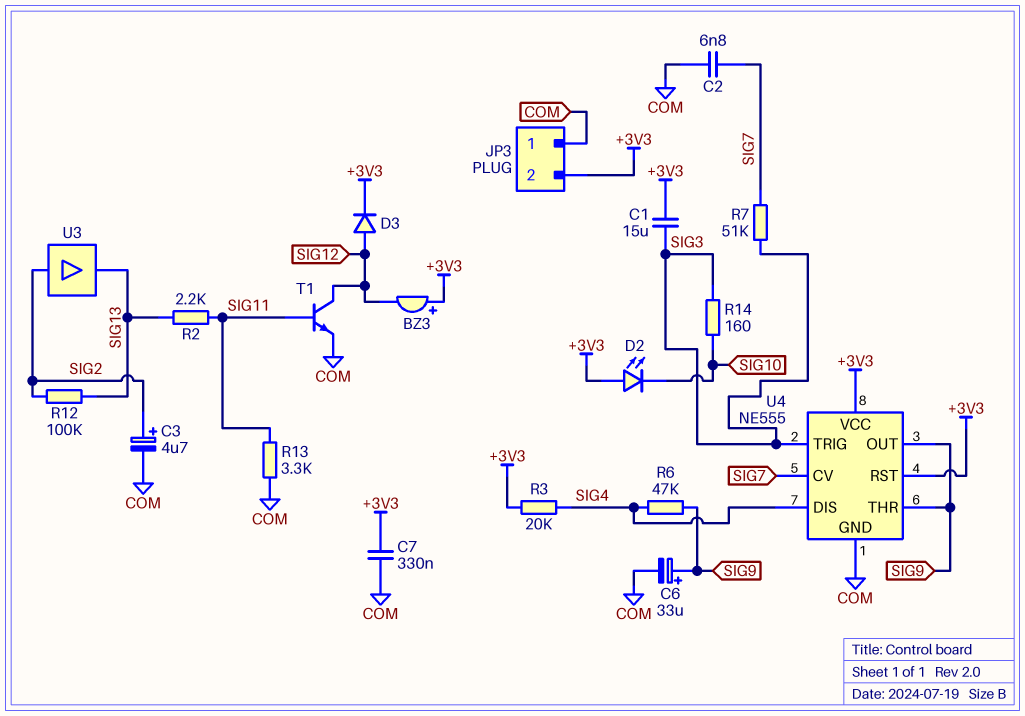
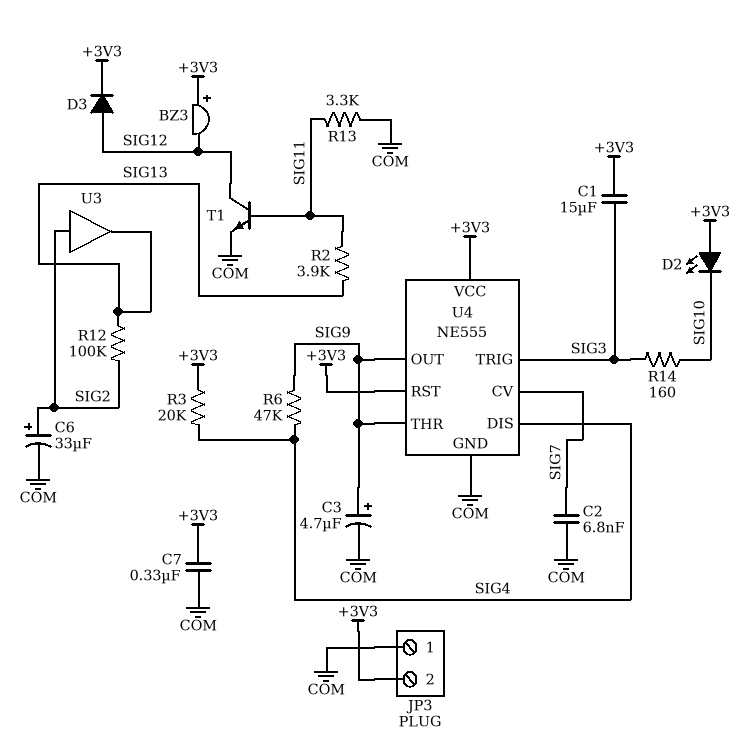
C3: 4.7uF (plus SIG2, minus COM) -> 4.7uF (plus SIG9, minus COM)
C6: 33uF (plus SIG9, minus COM) -> 33uF (plus SIG2, minus COM)
R2: 2.2k (SIG11, SIG13) -> 3.9k (SIG11, SIG13)
R7: 51k (SIG3, SIG7) -> none

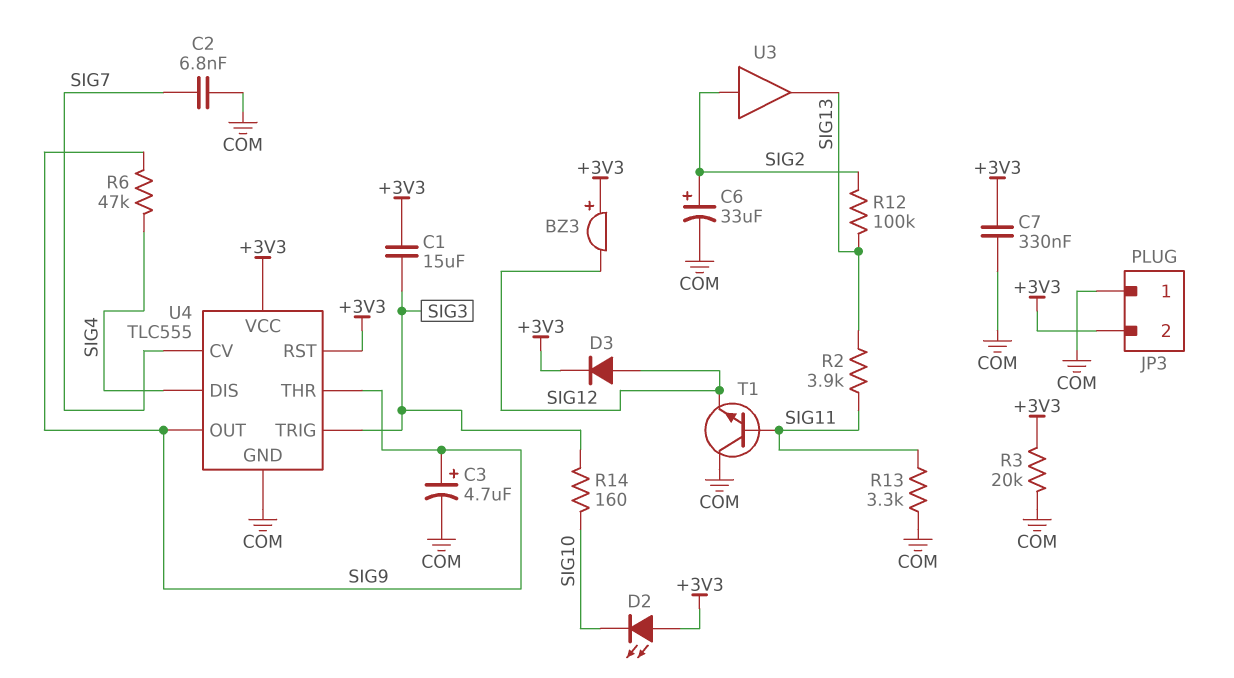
R3: 20k (+3V3, SIG4) -> 20k (+3V3, COM)
T1: NPN (B SIG11, C SIG12, E COM) -> NPN (B SIG11, C COM, E SIG12)
U4: NE555 -> TLC555

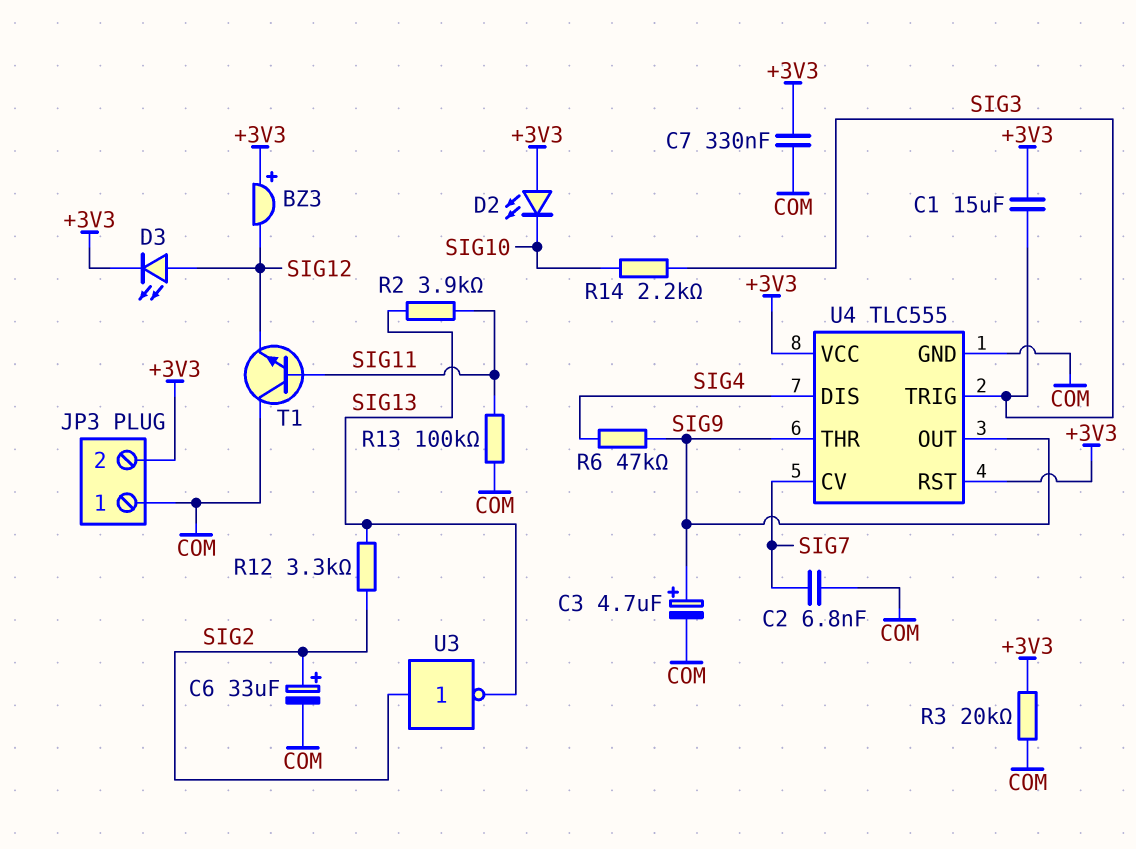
D3: diode (A SIG12, K +3V3) -> LED (A SIG12, K +3V3)
R12: 100k (SIG2, SIG13) -> 3.3k (SIG2, SIG13)
R13: 3.3k (COM, SIG11) -> 100k (COM, SIG11)
R14: 160 (SIG3, SIG10) -> 2.2k (SIG3, SIG10)
U3: buffer (in SIG2, out SIG13) -> NOT (in SIG2, out SIG13)

